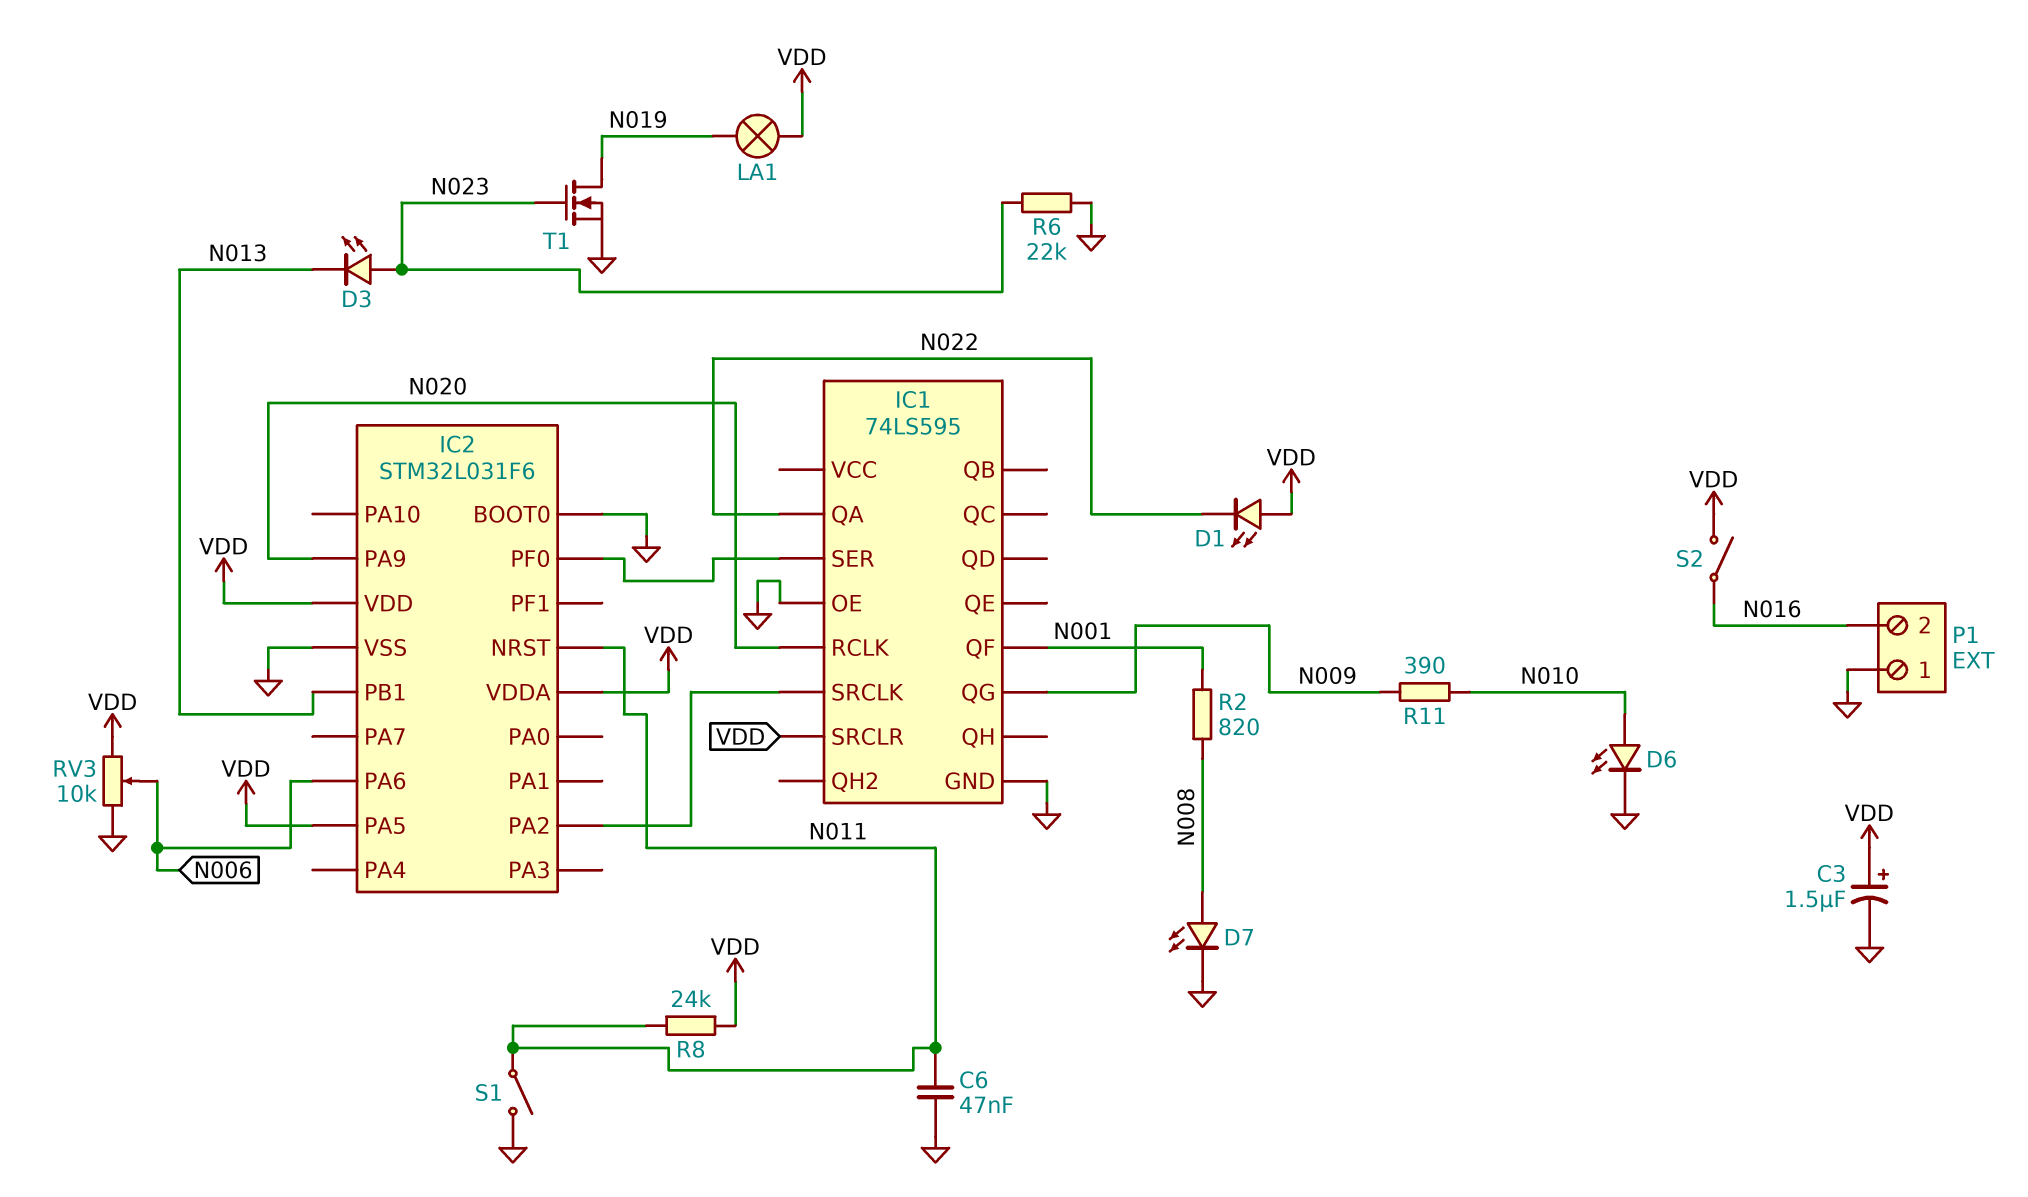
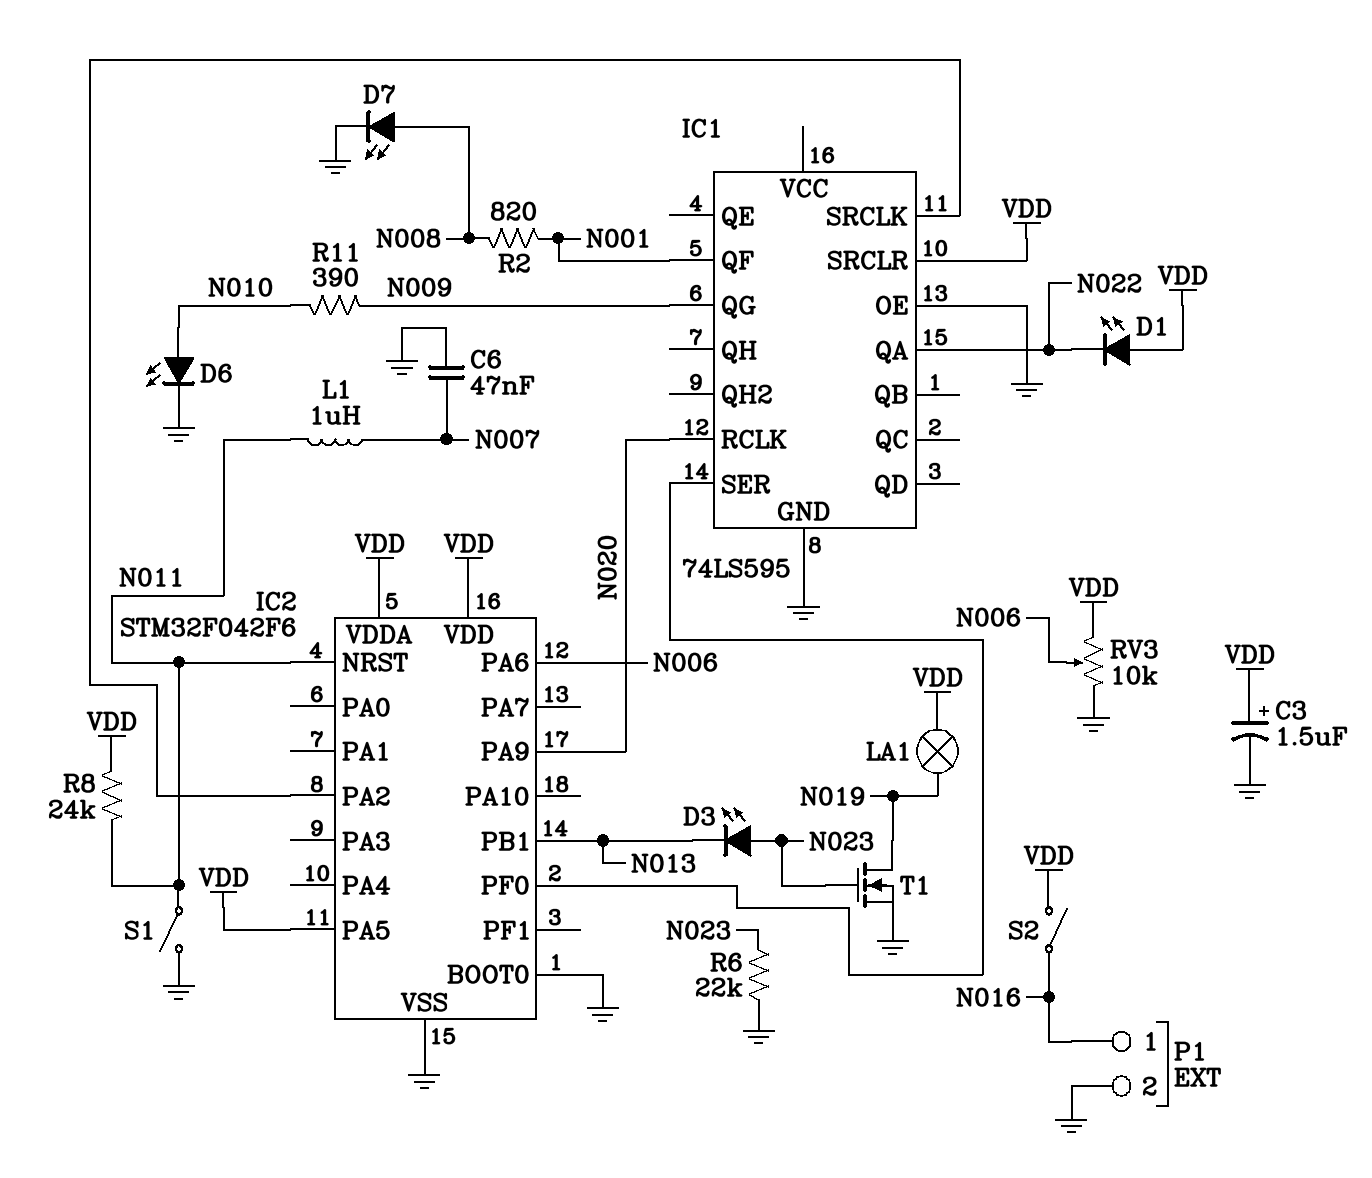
C6: 47nF (GND, N011) -> 47nF (GND, N007)
IC2: STM32L031F6 -> STM32F042F6
L1: none -> 1uH (N007, N011)
P1 pin 1: GND -> N016
P1 pin 2: N016 -> GND

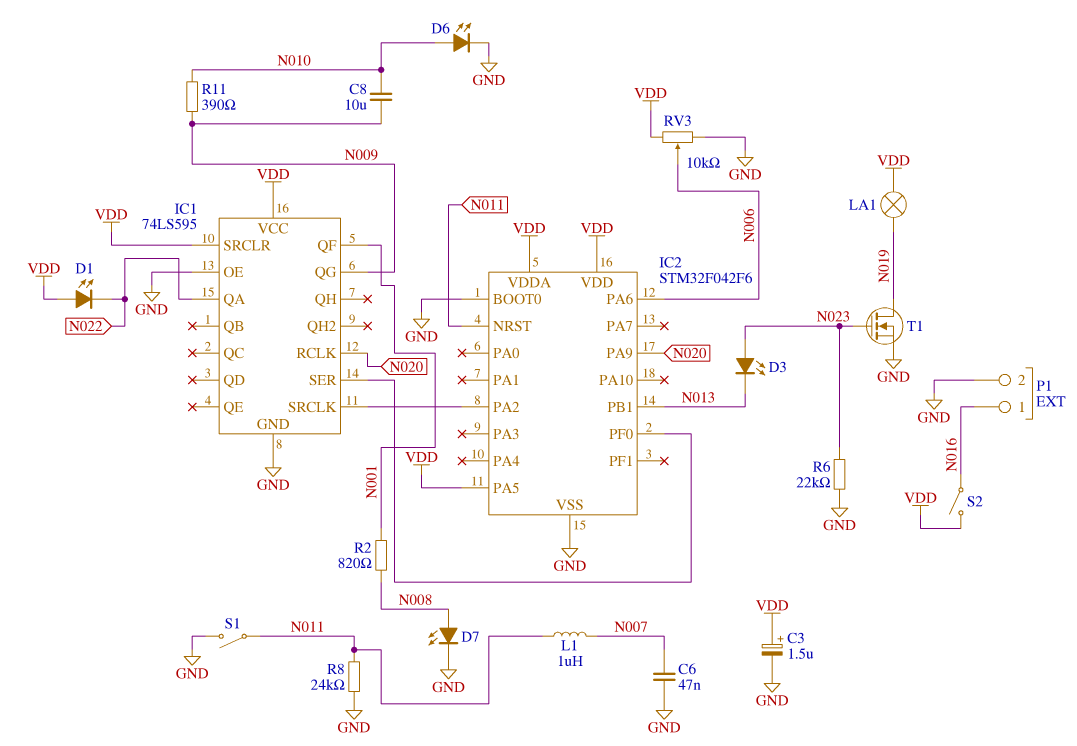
C8: none -> 10uF (N009, N010)
IC1 pin VCC: none -> VDD
R8: 24k (N011, VDD) -> 24k (GND, N011)

